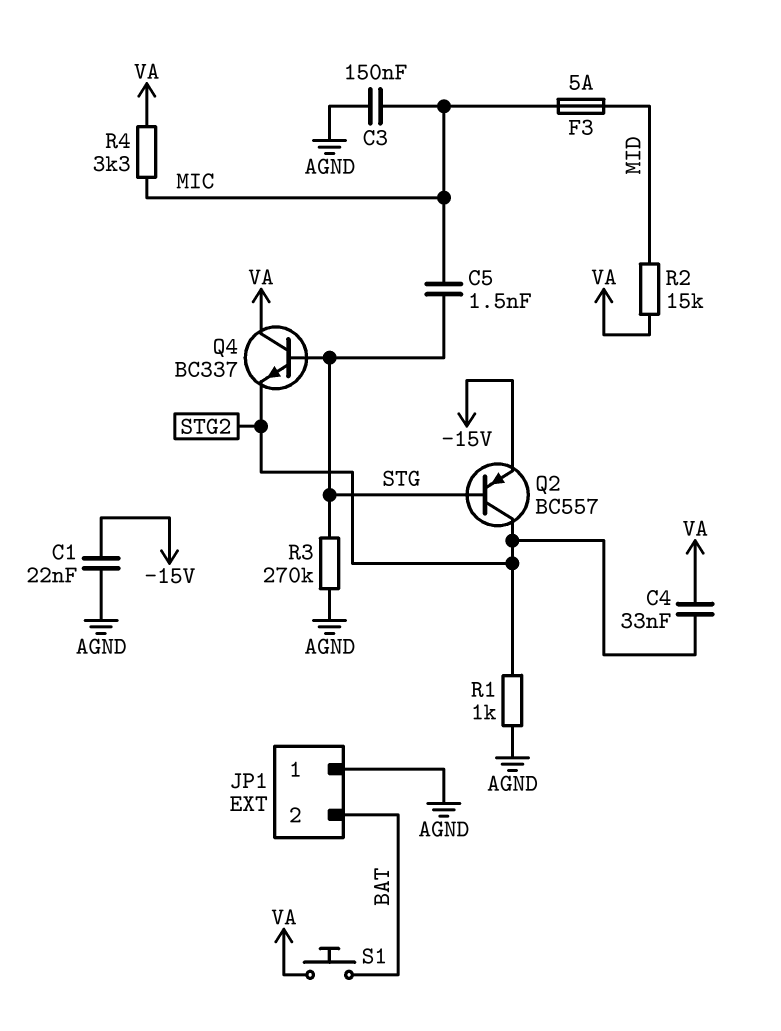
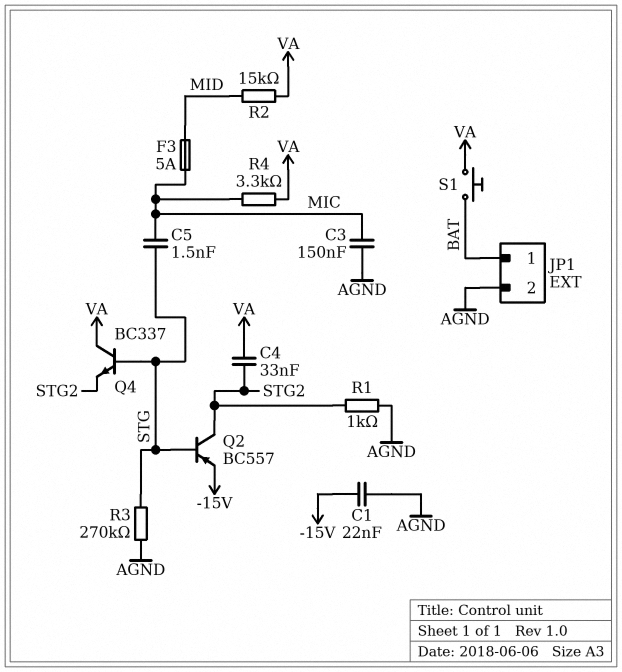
JP1 pin 1: AGND -> BAT
JP1 pin 2: BAT -> AGND

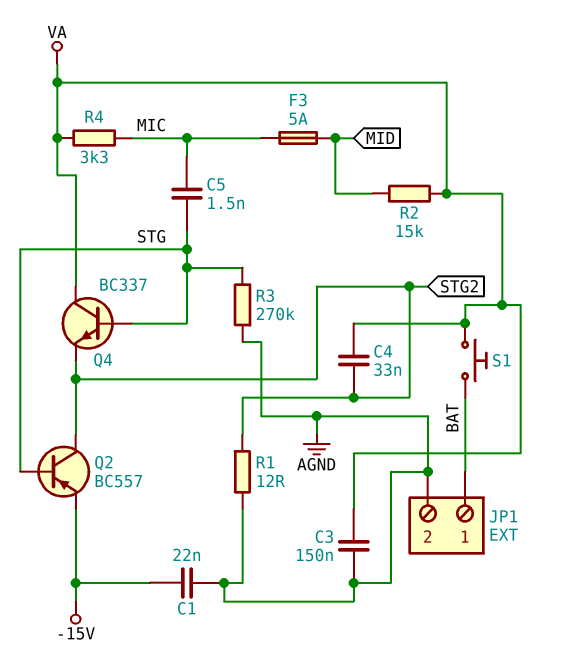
C3: 150nF (AGND, MIC) -> 150nF (AGND, VA)
R1: 1k (AGND, STG2) -> 12 (AGND, STG2)

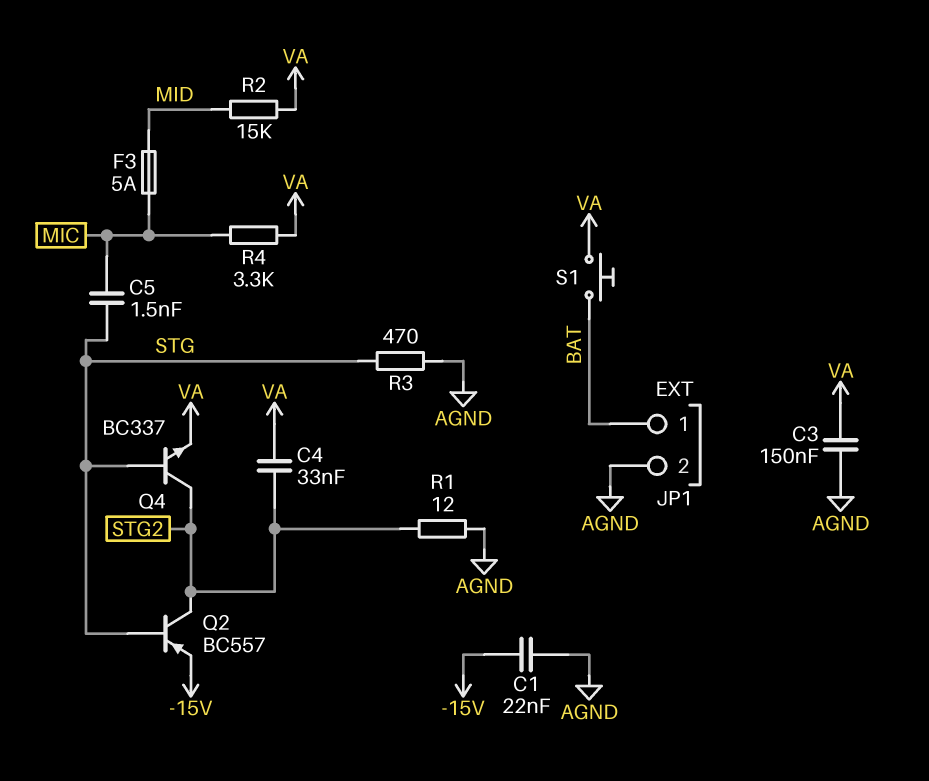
Q4: NPN BC337 (B STG, C VA, E STG2) -> NPN BC337 (B STG, C STG2, E VA)
R3: 270k (AGND, STG) -> 470 (AGND, STG)

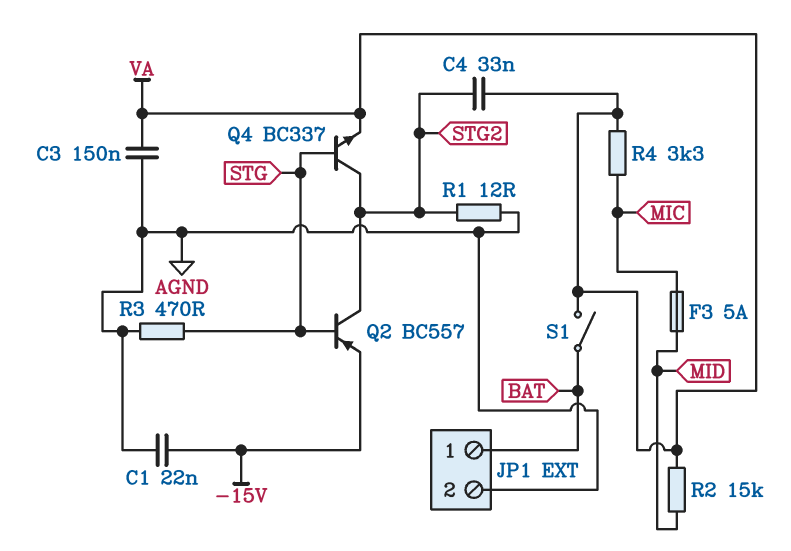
C5: 1.5nF (MIC, STG) -> none
S1: button (BAT, VA) -> switch (BAT, VA)

